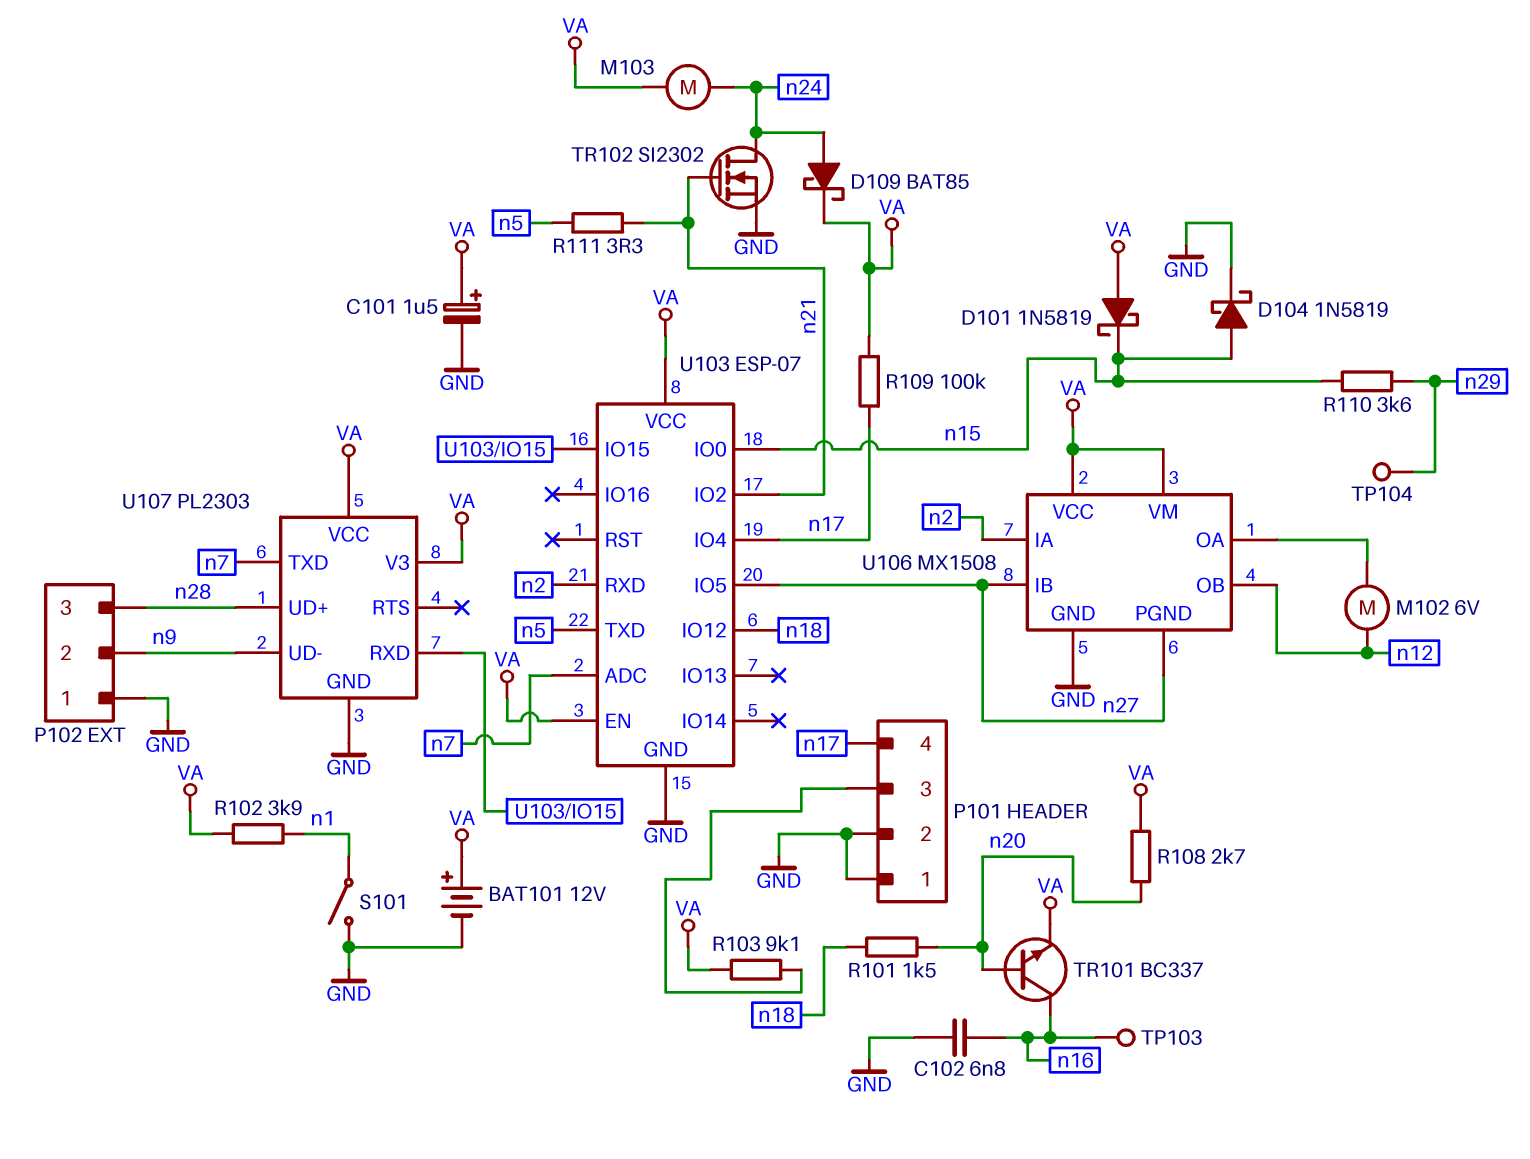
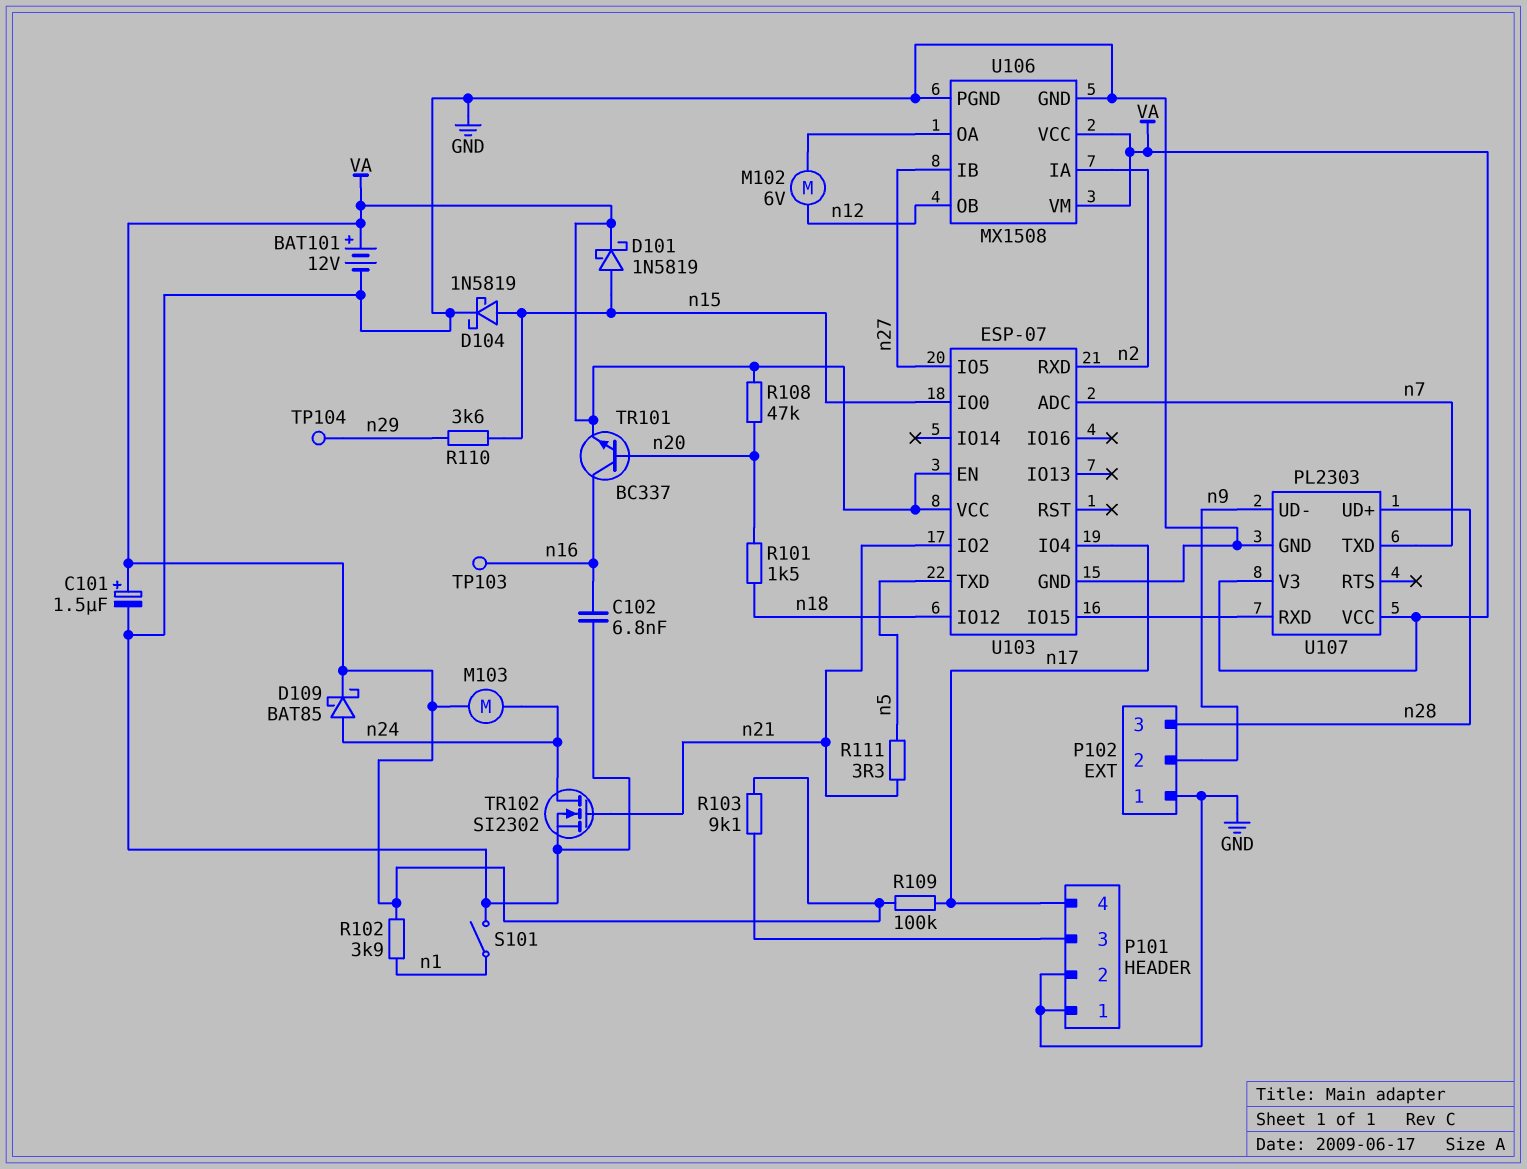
D101: schottky 1N5819 (A VA, K n15) -> schottky 1N5819 (A n15, K VA)
R108: 2.7k (VA, n20) -> 47k (VA, n20)
U106 pin PGND: n27 -> GND

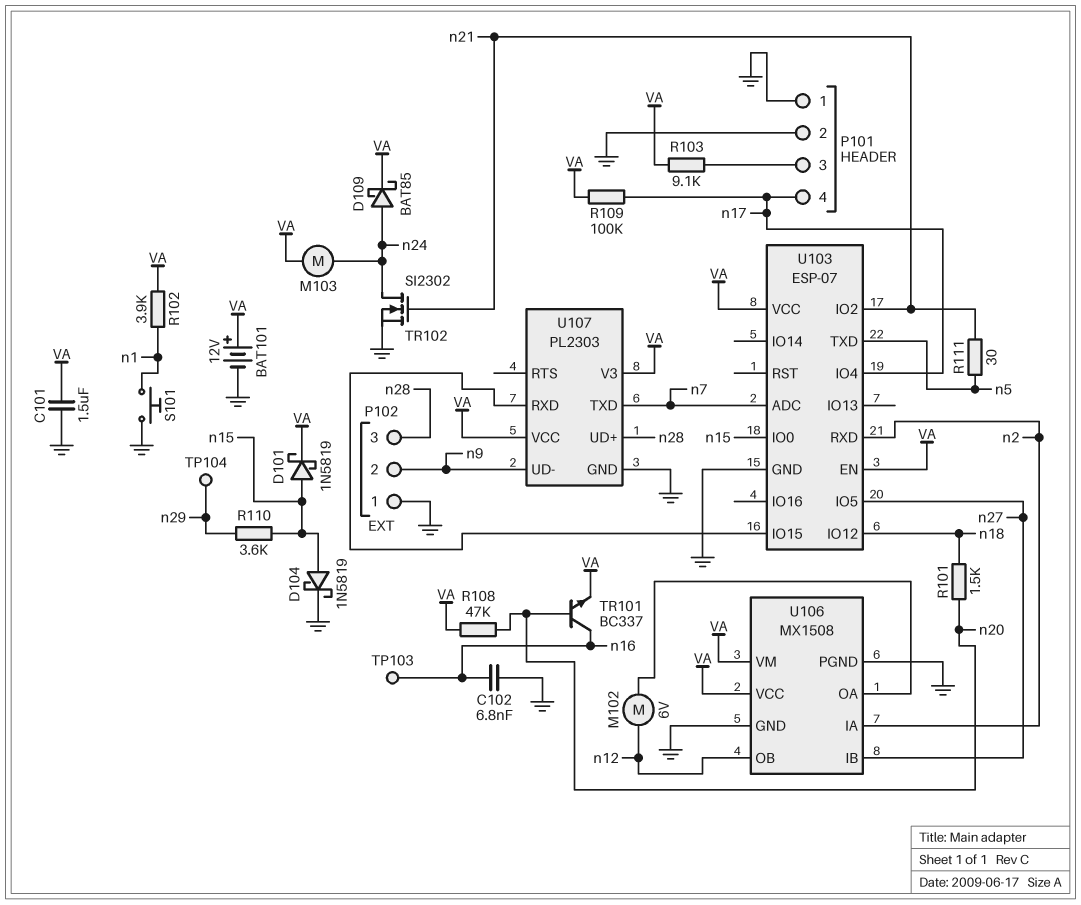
C101: 1.5uF (plus VA, minus GND) -> 1.5uF (GND, VA)
R111: 3.3 (n5, n21) -> 30 (n5, n21)
S101: switch (GND, n1) -> button (GND, n1)

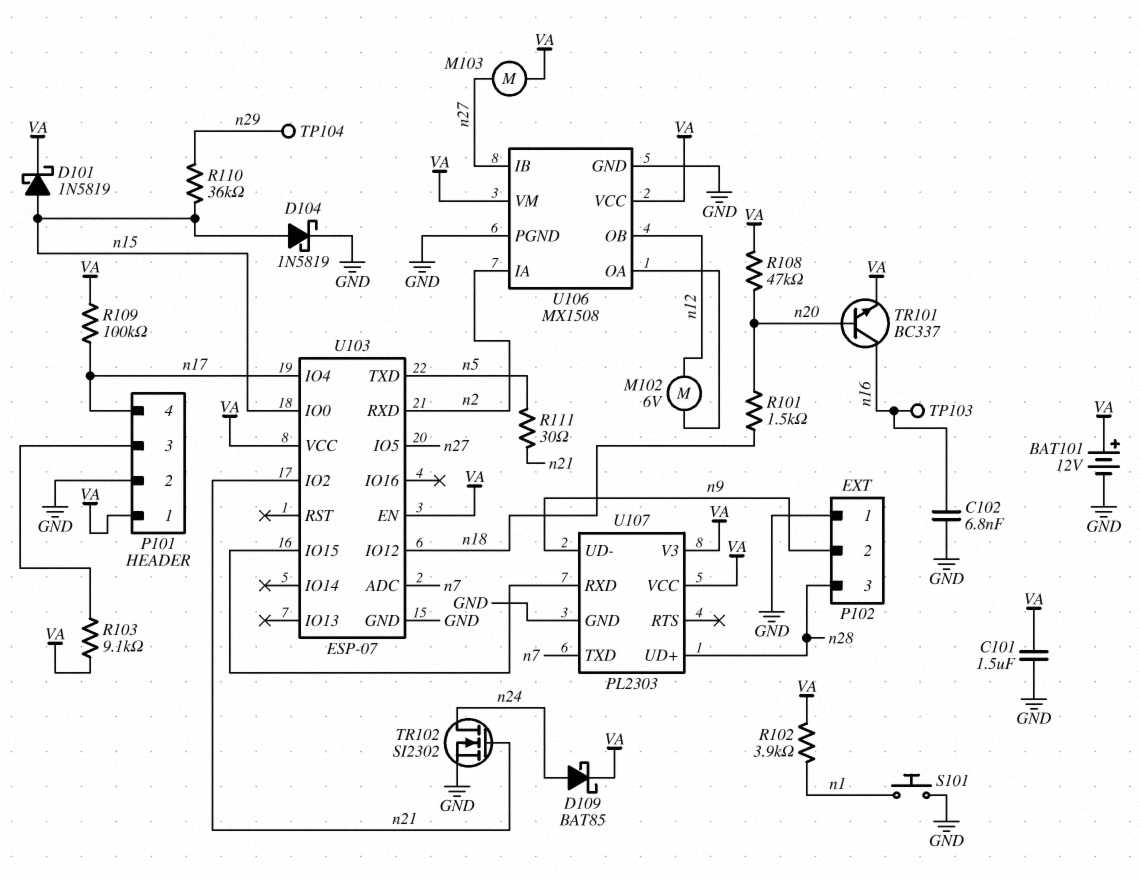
M103: motor (VA, n24) -> motor (VA, n27)
P101 pin 1: GND -> VA
R110: 3.6k (n15, n29) -> 36k (n15, n29)

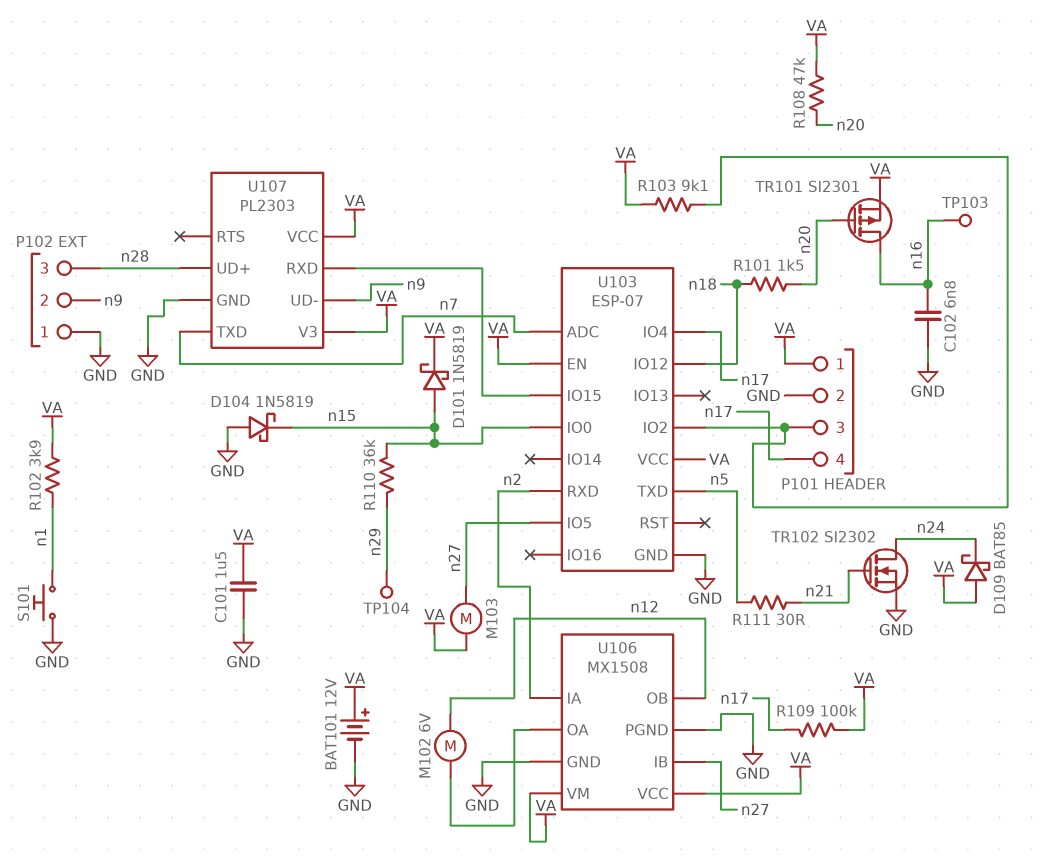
D104: schottky 1N5819 (A n15, K GND) -> schottky 1N5819 (A GND, K n15)
D109: schottky BAT85 (A n24, K VA) -> schottky BAT85 (A VA, K n24)
TR101: NPN BC337 (B n20, C n16, E VA) -> PMOS SI2301 (G n20, D n16, S VA)
U103 pin IO2: n21 -> P101/3

